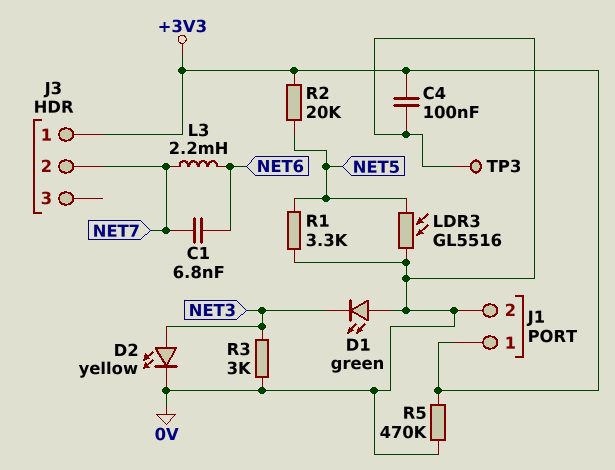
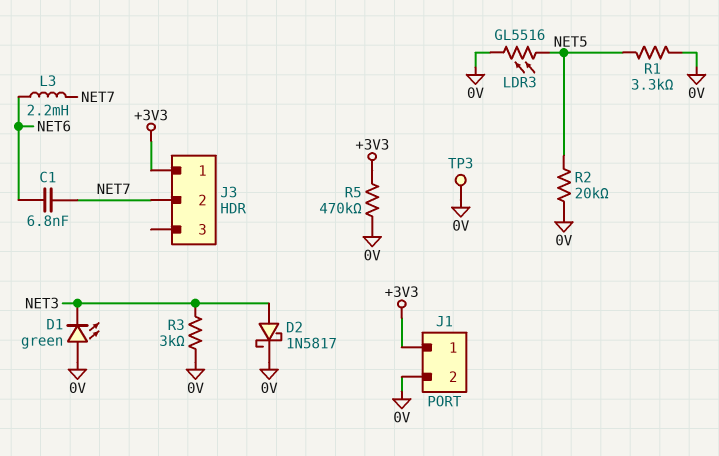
C4: 100nF (+3V3, 0V) -> none
D2: LED yellow (A NET3, K 0V) -> schottky 1N5817 (A NET3, K 0V)
R2: 20k (+3V3, NET5) -> 20k (0V, NET5)

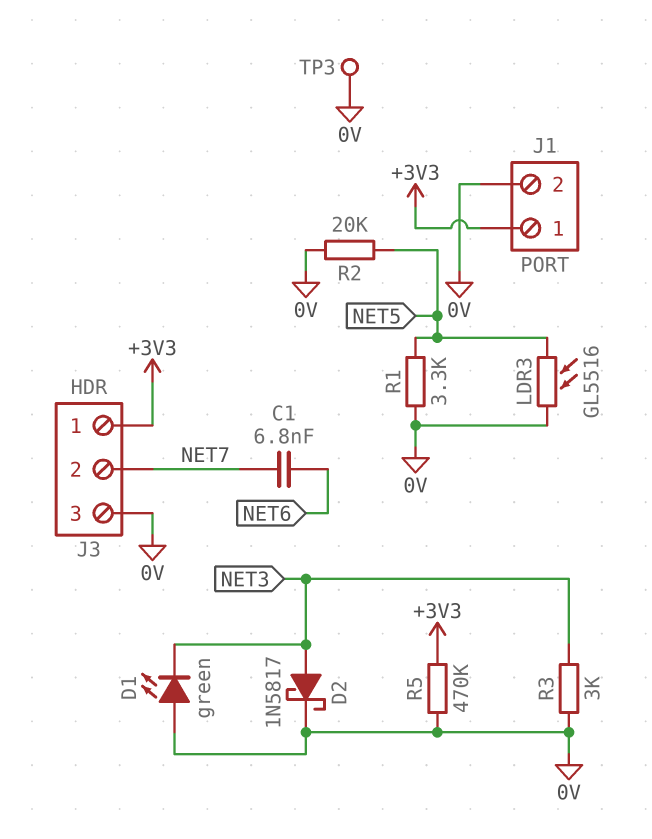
J3 pin 3: none -> 0V
L3: 2.2mH (NET6, NET7) -> none

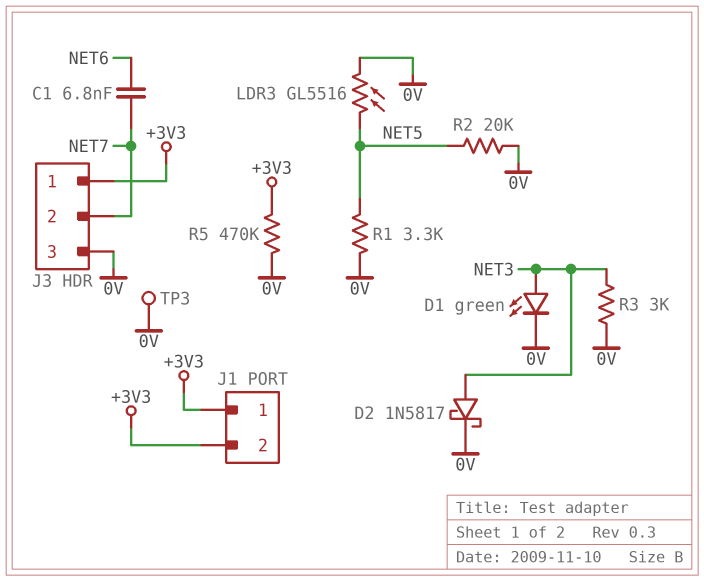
D1: LED green (A 0V, K NET3) -> LED green (A NET3, K 0V)
J1 pin 2: 0V -> +3V3

